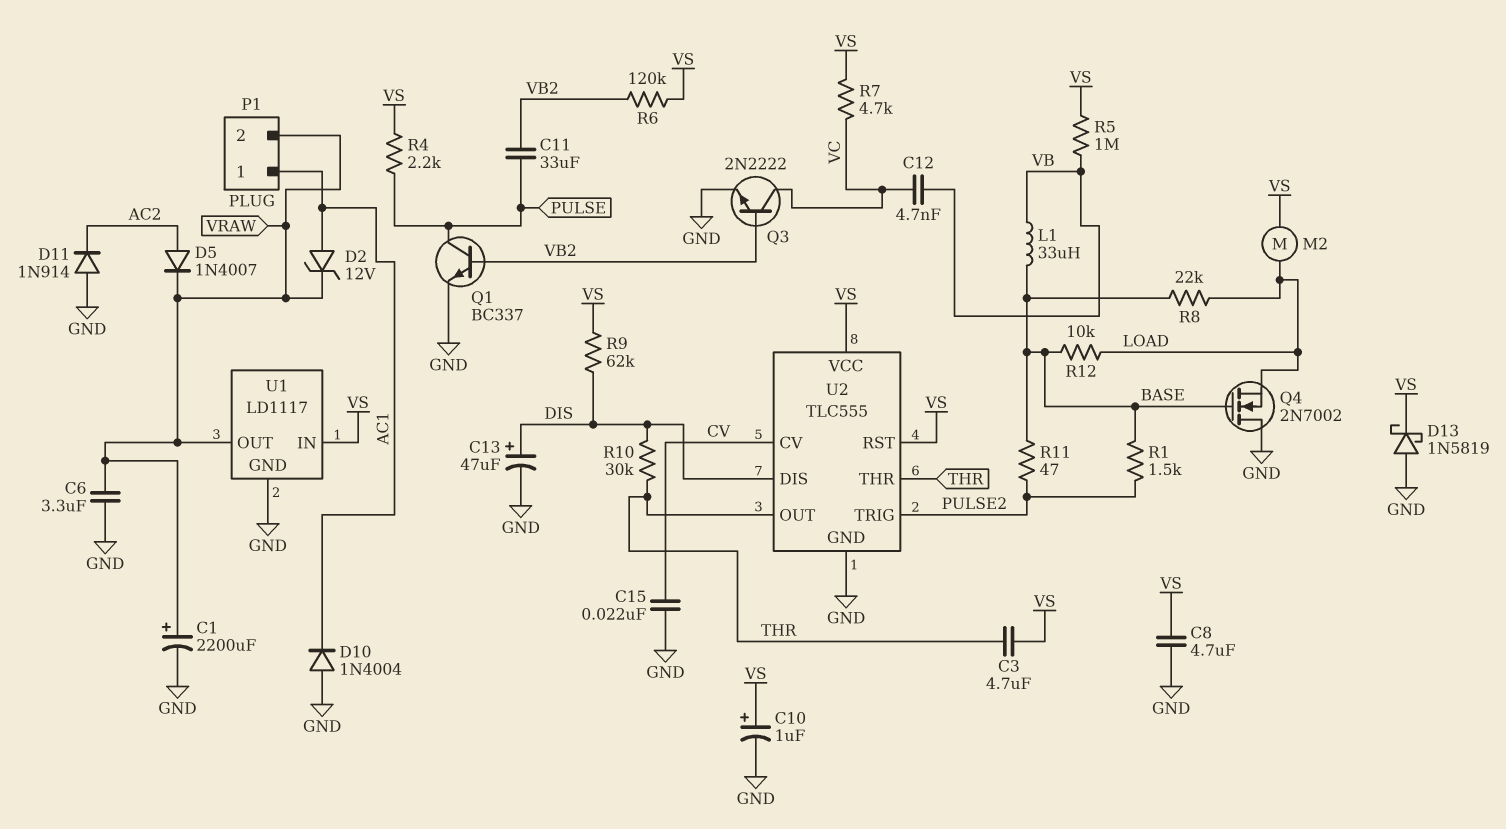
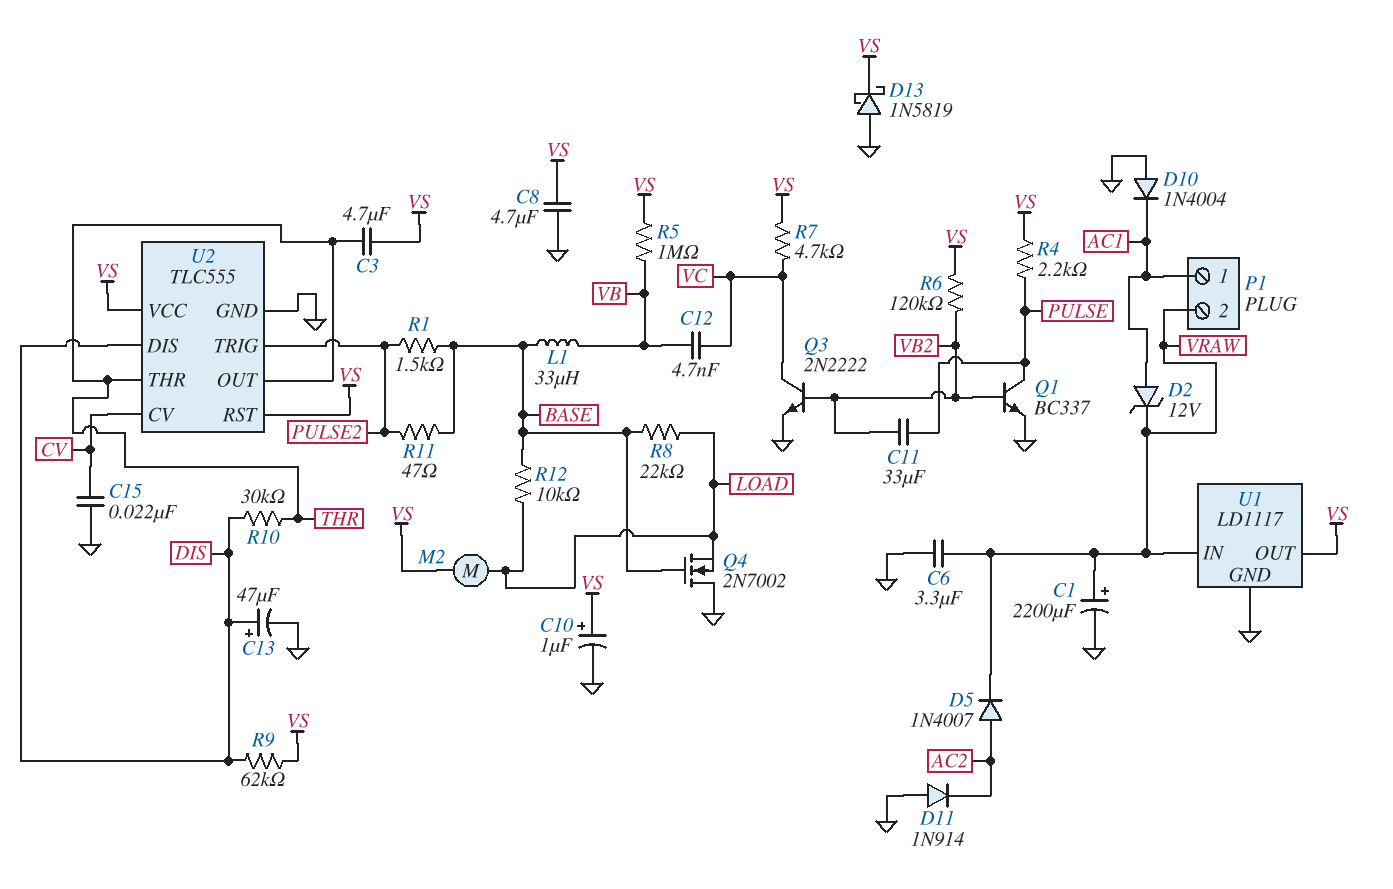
U1 pin IN: VS -> VRAW
U1 pin OUT: VRAW -> VS

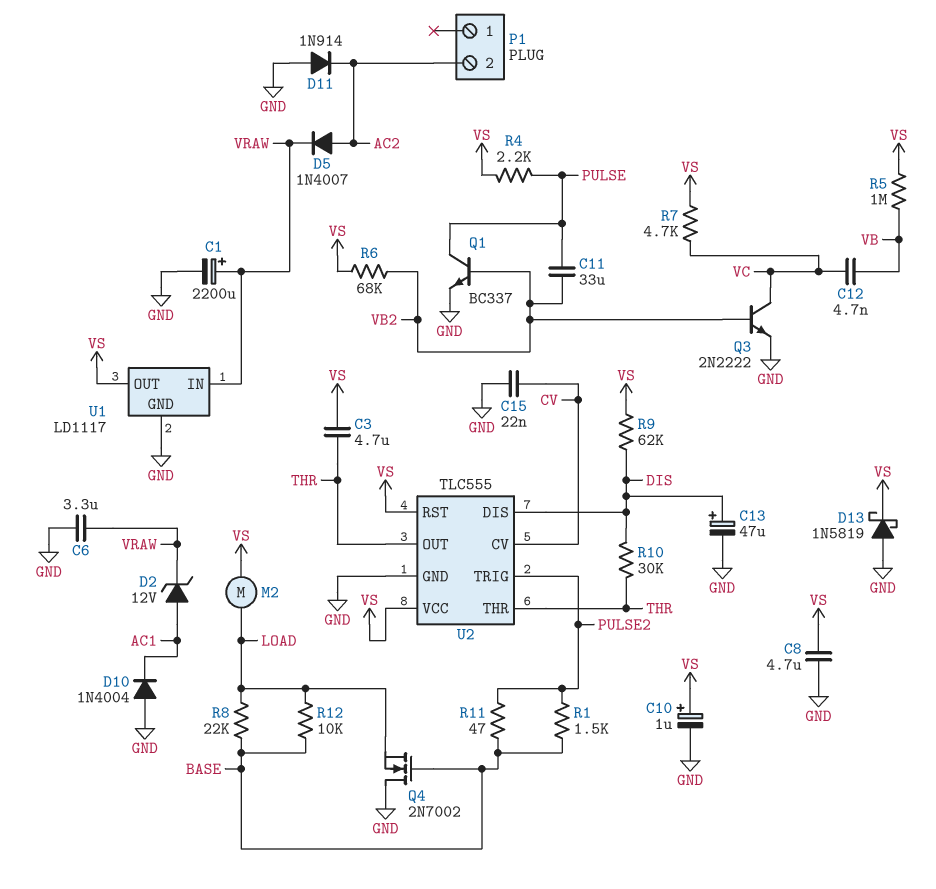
L1: 33uH (BASE, VB) -> none
P1 pin 1: AC1 -> none
P1 pin 2: VRAW -> AC2
R6: 120k (VB2, VS) -> 68k (VB2, VS)

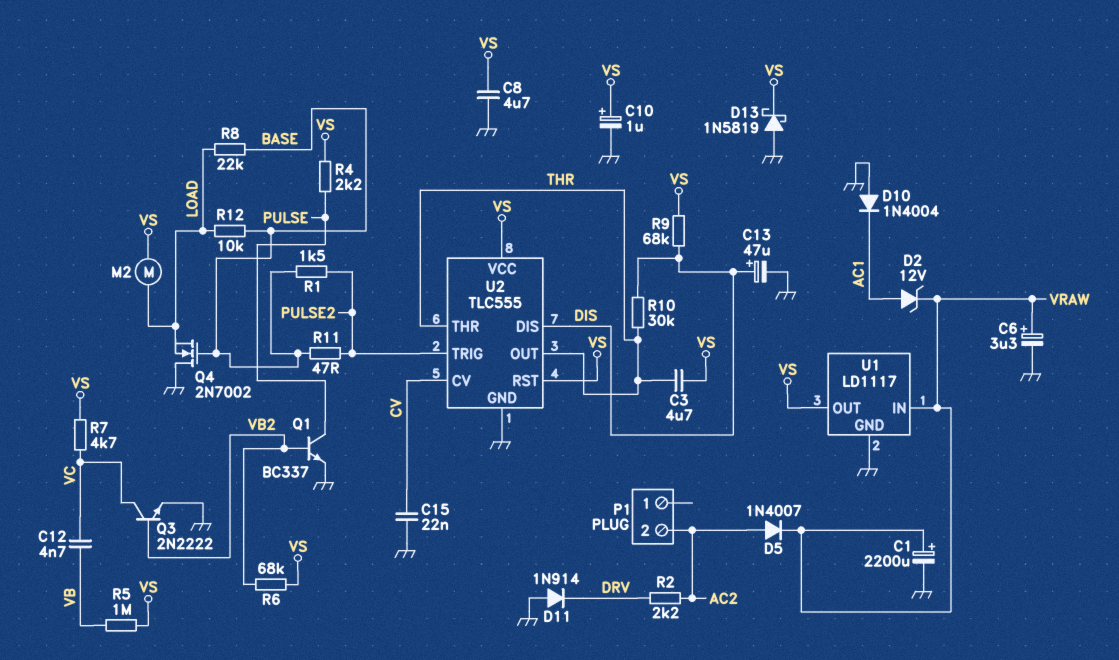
C6: 3.3uF (GND, VRAW) -> 3.3uF (plus VRAW, minus GND)
C11: 33uF (PULSE, VB2) -> none
D11: diode 1N914 (A GND, K AC2) -> diode 1N914 (A GND, K DRV)
R2: none -> 2.2k (AC2, DRV)
R9: 62k (DIS, VS) -> 68k (DIS, VS)

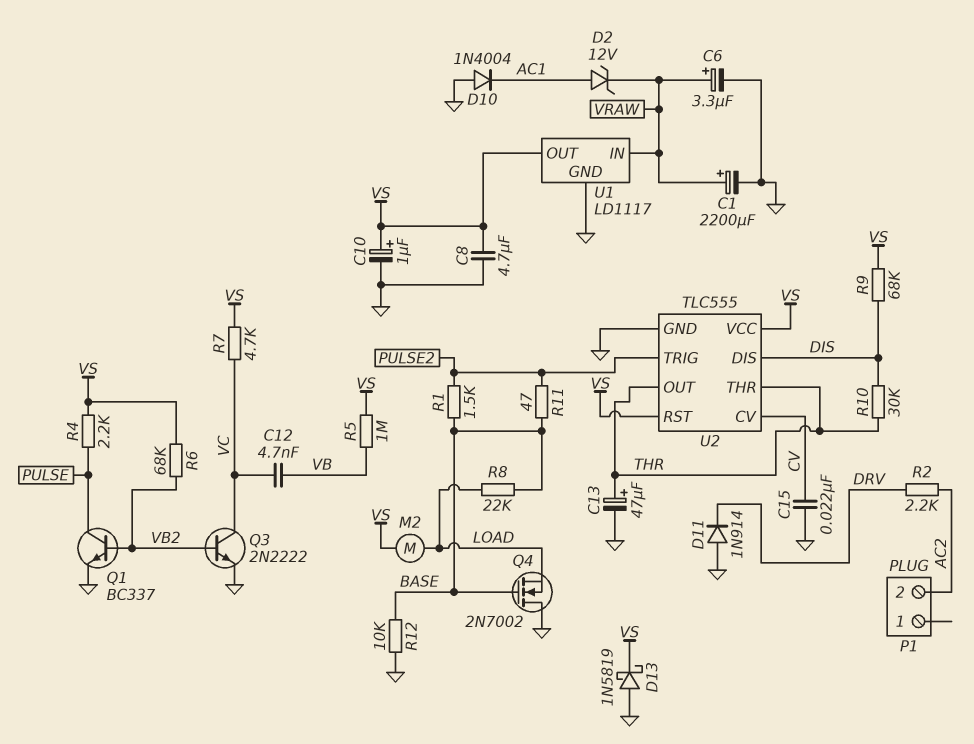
C3: 4.7uF (THR, VS) -> none
C13: 47uF (plus DIS, minus GND) -> 47uF (plus THR, minus GND)
D5: diode 1N4007 (A AC2, K VRAW) -> none
R12: 10k (BASE, LOAD) -> 10k (BASE, GND)

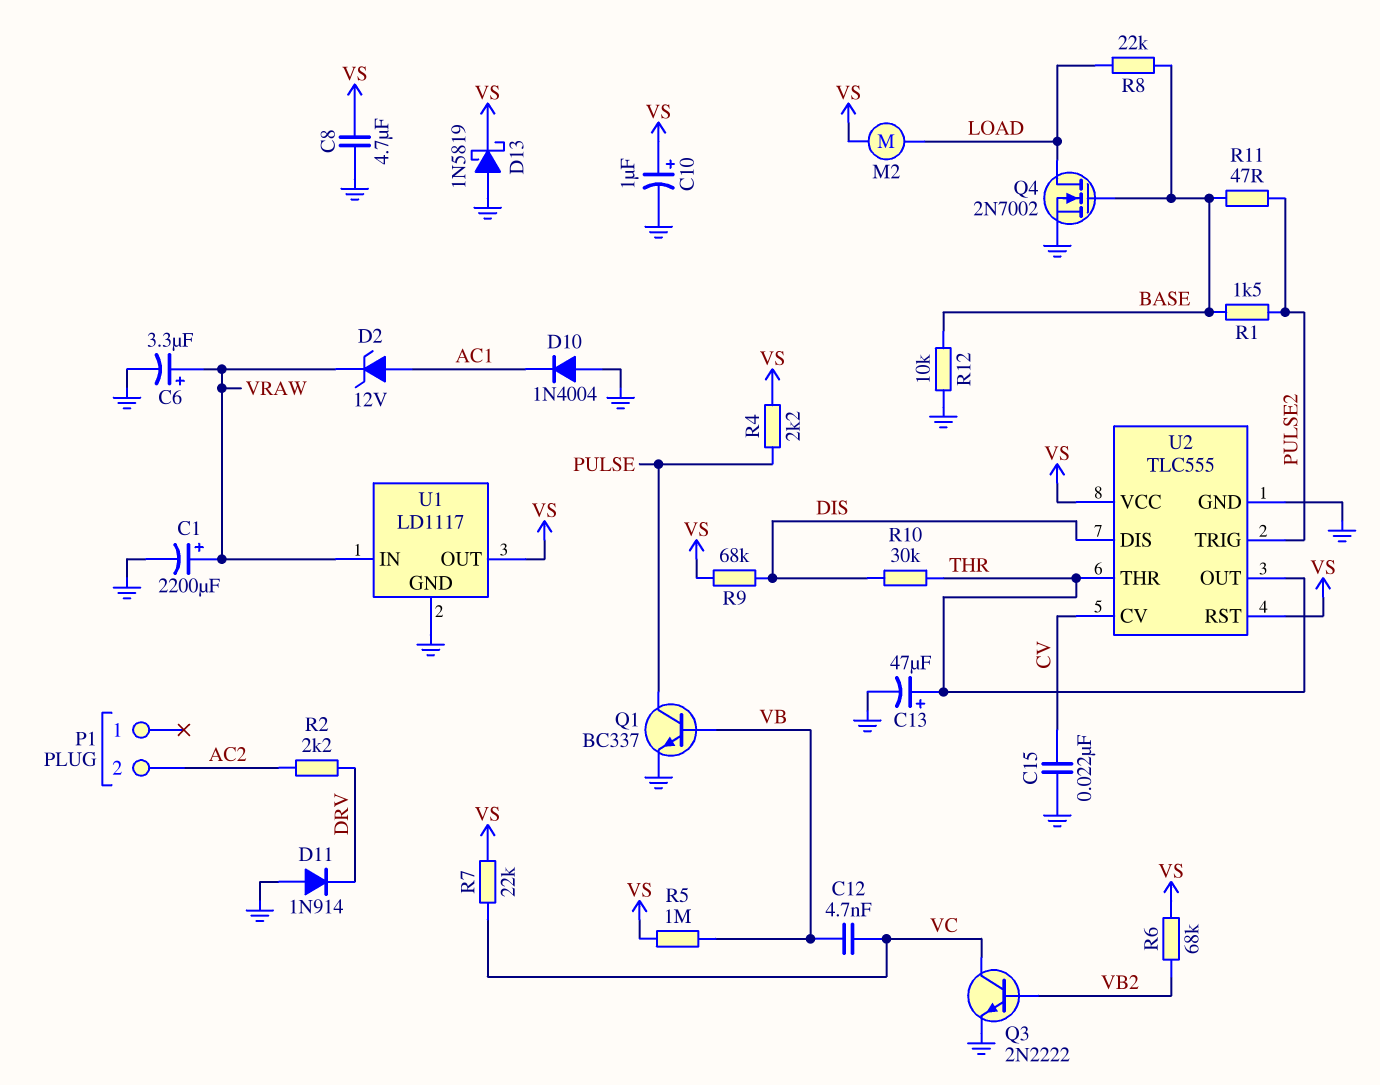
Q1: NPN BC337 (B VB2, C PULSE, E GND) -> NPN BC337 (B VB, C PULSE, E GND)
Q4: NMOS 2N7002 (G BASE, D GND, S LOAD) -> NMOS 2N7002 (G BASE, D LOAD, S GND)
R7: 4.7k (VC, VS) -> 22k (VC, VS)

